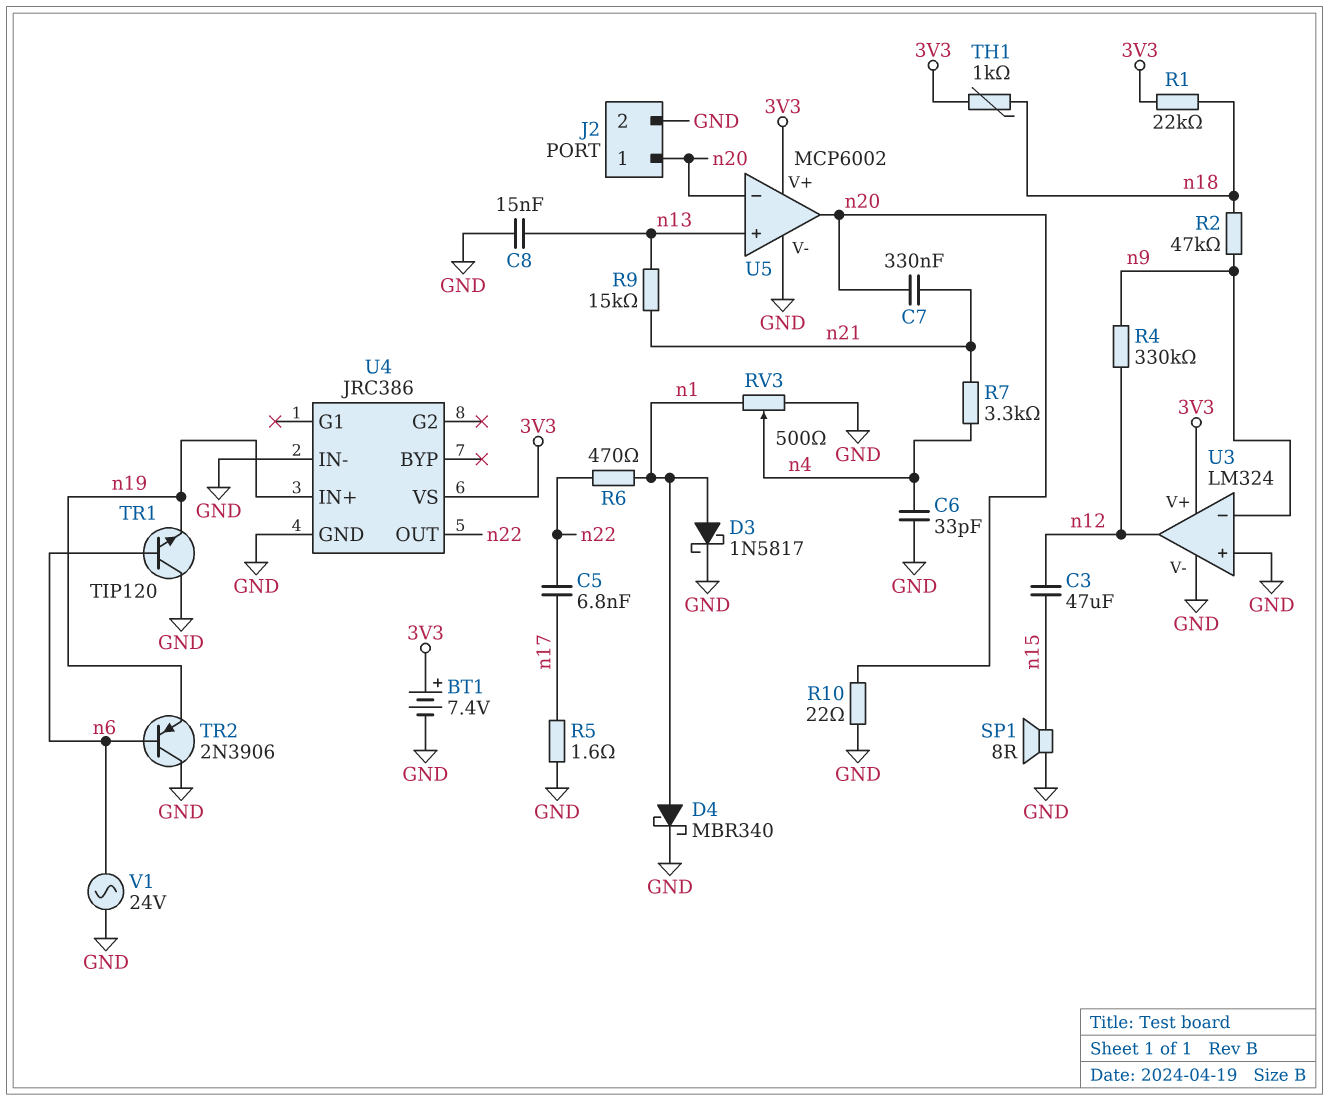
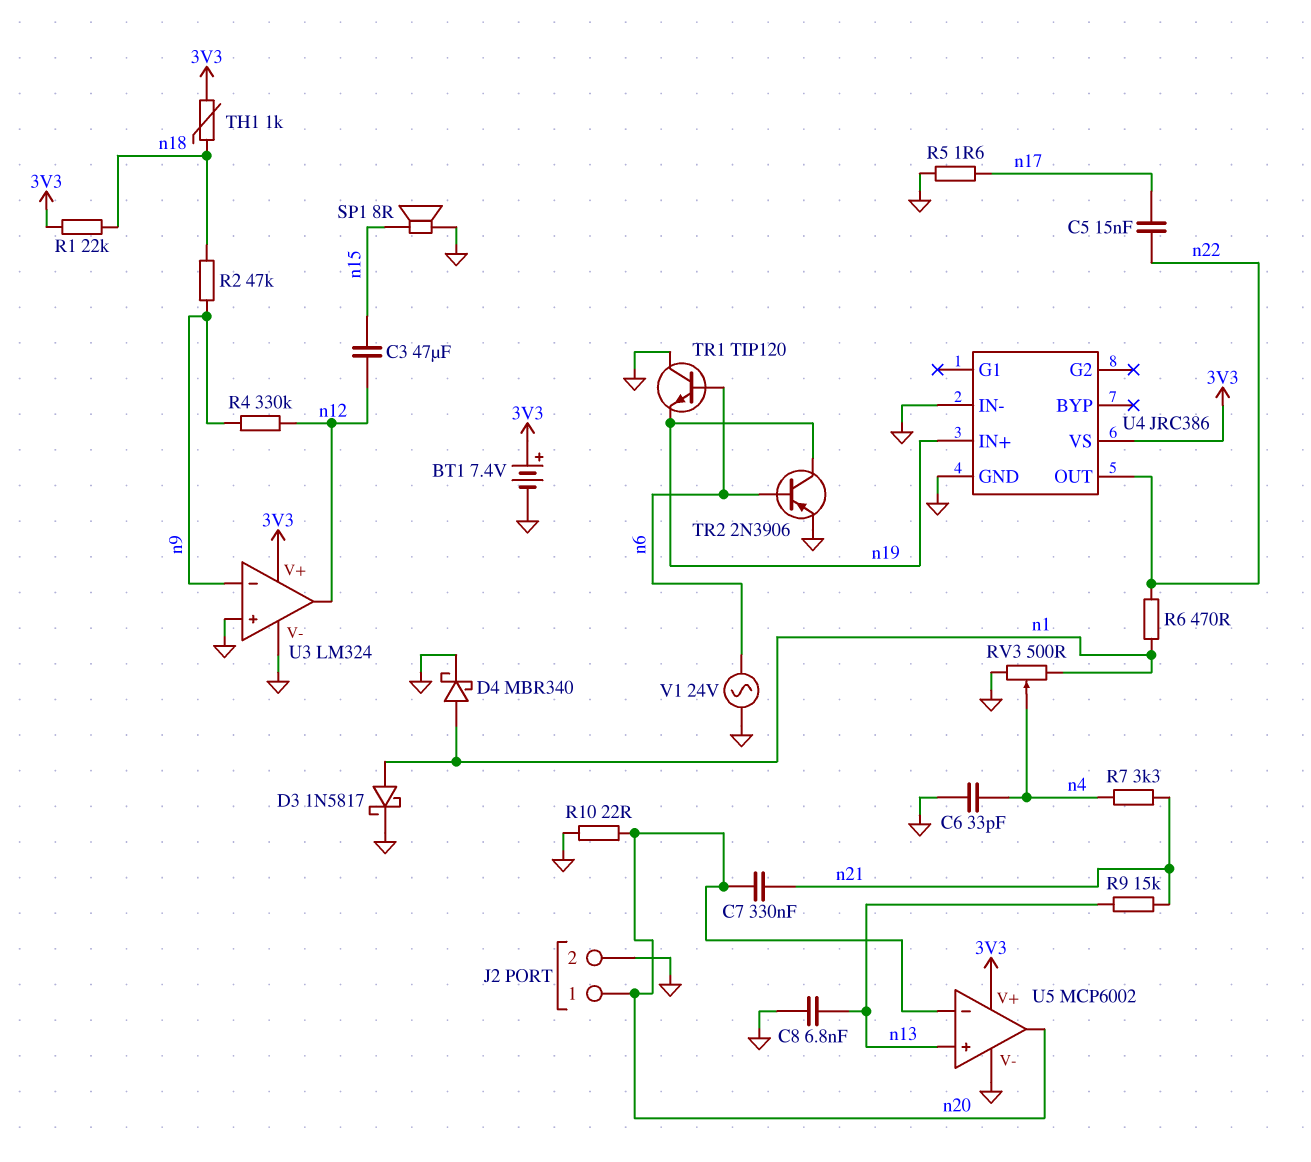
C5: 6.8nF (n17, n22) -> 15nF (n17, n22)
C8: 15nF (GND, n13) -> 6.8nF (GND, n13)
TR2: PNP 2N3906 (B n6, C GND, E n19) -> PNP 2N3906 (B n6, C n19, E GND)

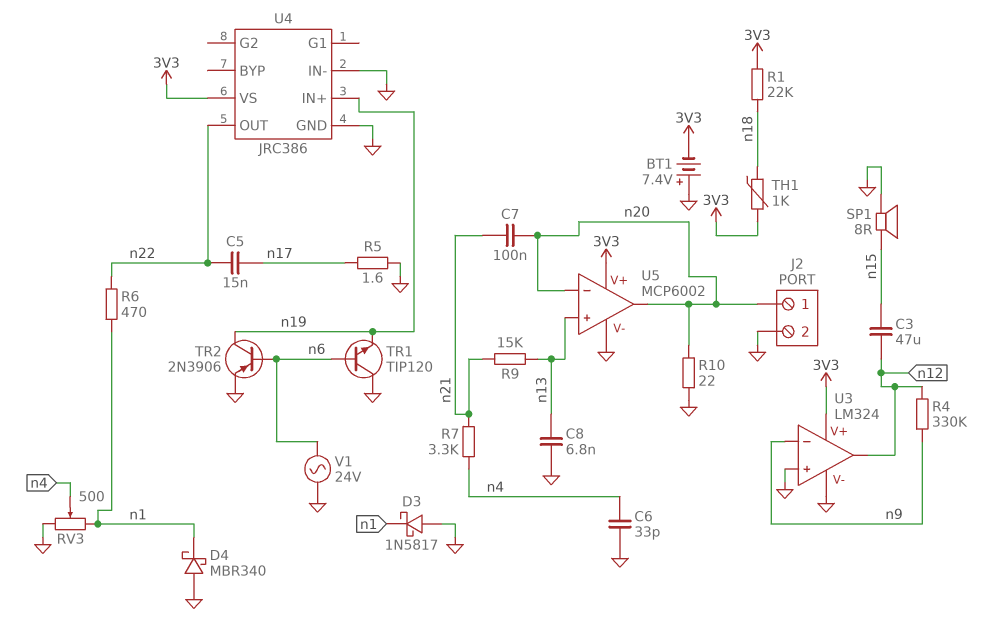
BT1: 7.4V (plus 3V3, minus GND) -> 7.4V (plus GND, minus 3V3)
C7: 330nF (n20, n21) -> 100nF (n20, n21)
D3: schottky 1N5817 (A n1, K GND) -> schottky 1N5817 (A GND, K n1)
D4: schottky MBR340 (A n1, K GND) -> schottky MBR340 (A GND, K n1)
R2: 47k (n9, n18) -> none

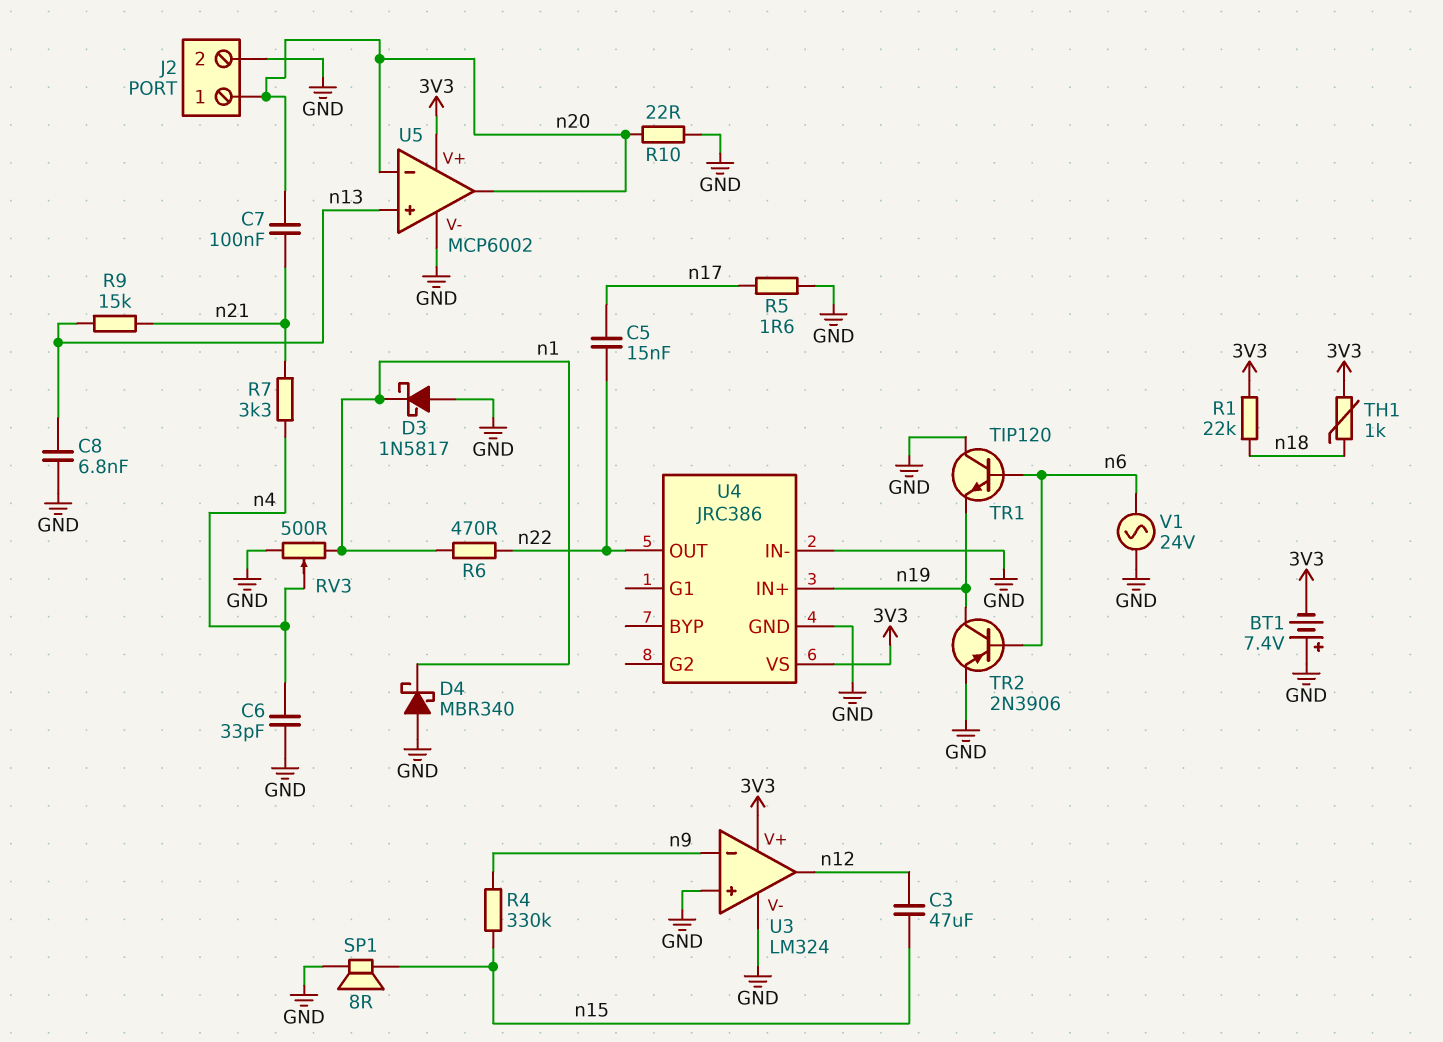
R4: 330k (n9, n12) -> 330k (n9, n15)

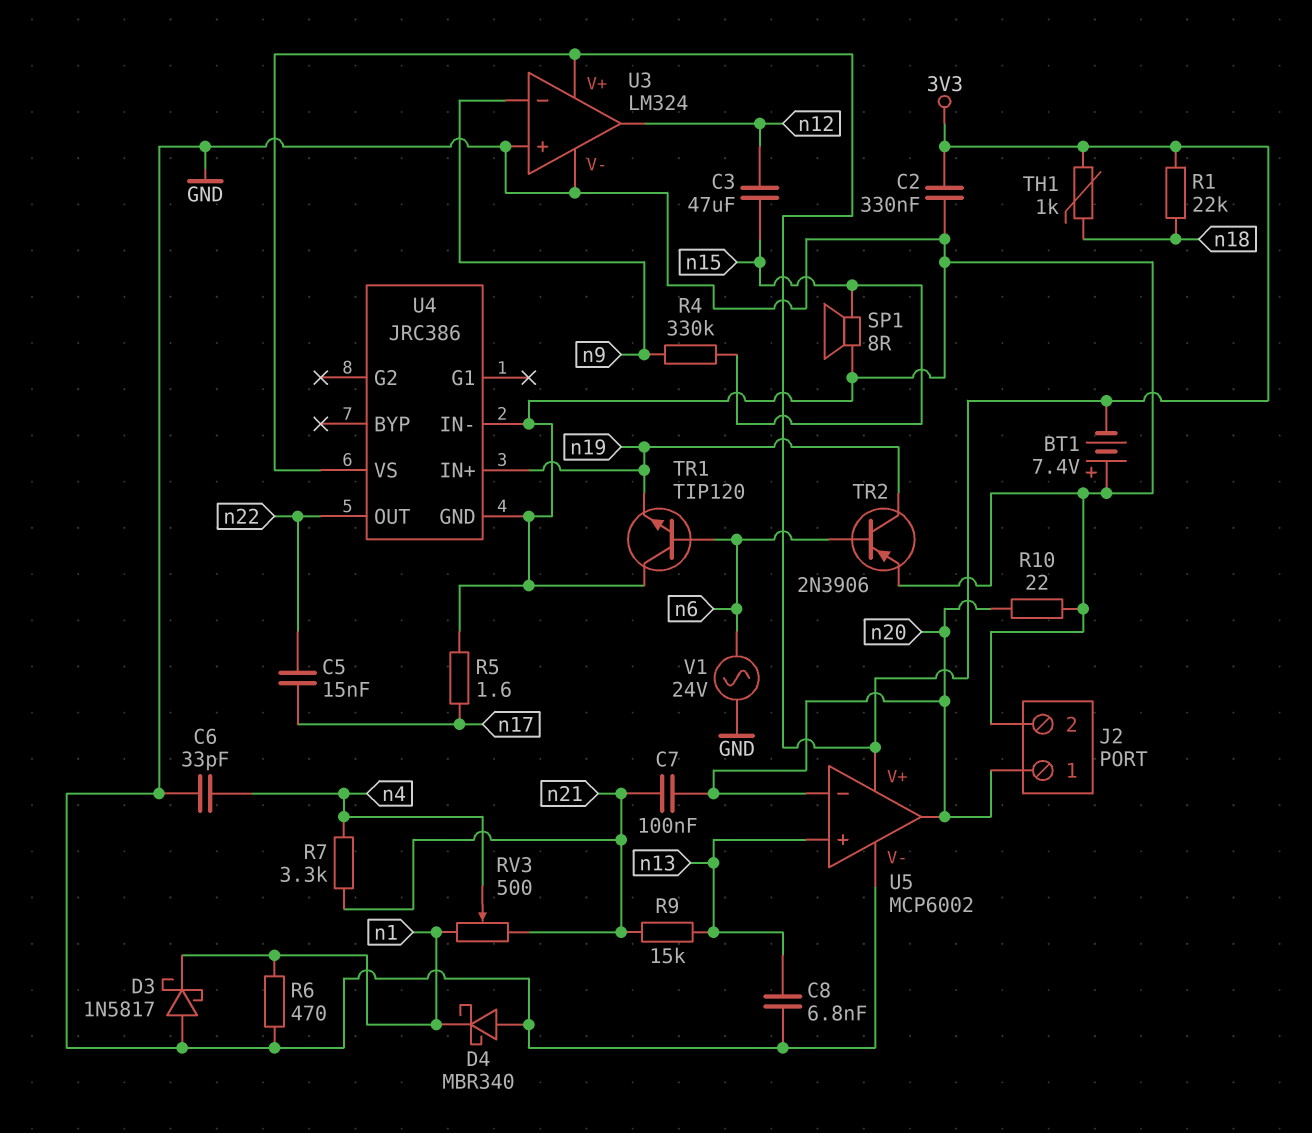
C2: none -> 330nF (3V3, GND)
R6: 470 (n1, n22) -> 470 (GND, n1)
RV3: 500 (GND, n1, wiper n4) -> 500 (n1, n21, wiper n4)

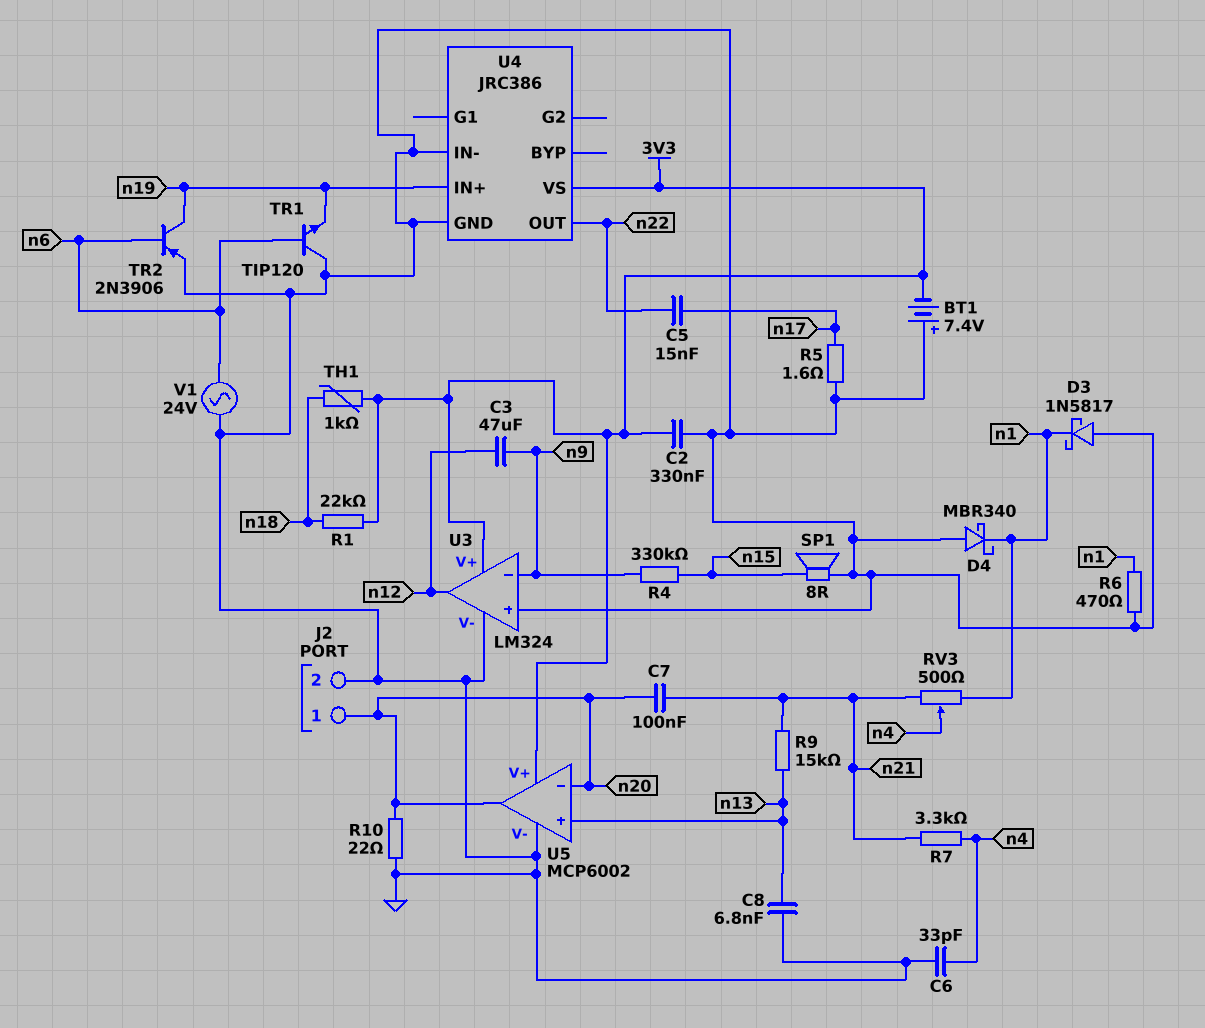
C3: 47uF (n12, n15) -> 47uF (n9, n12)

